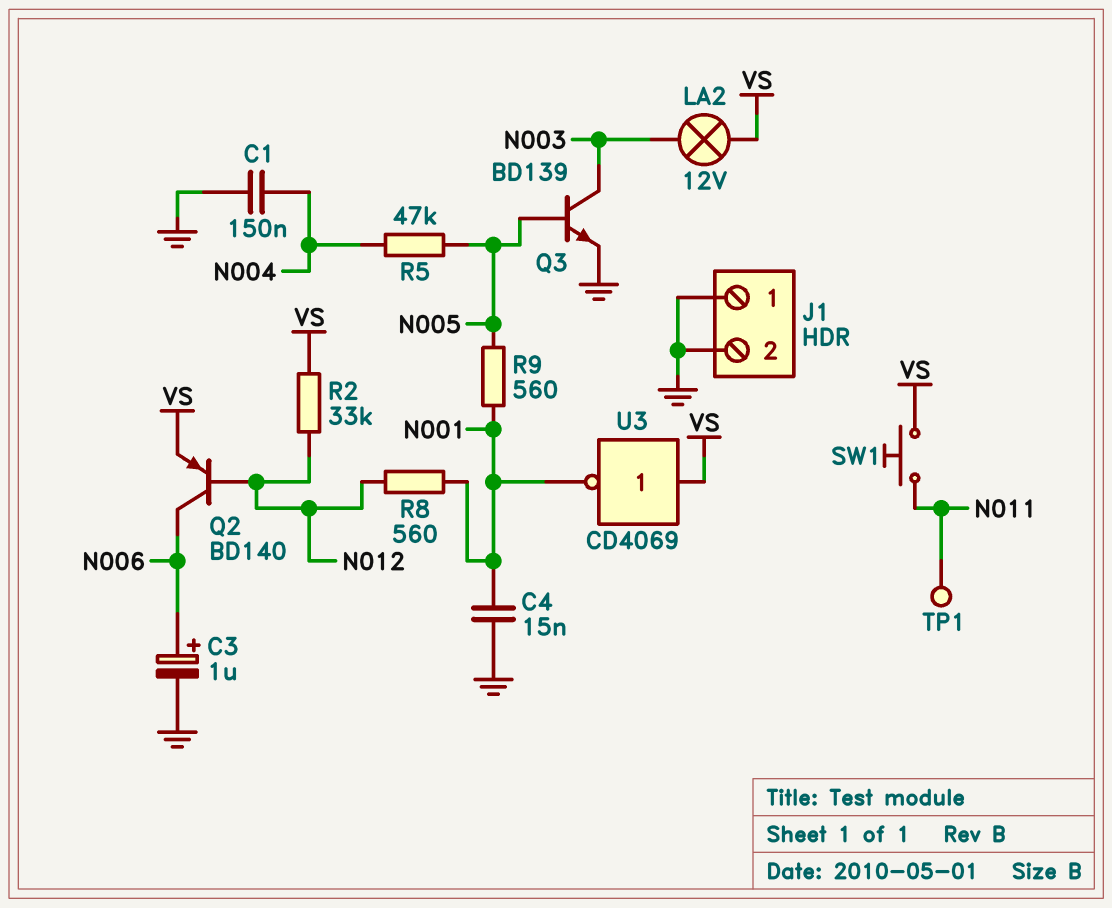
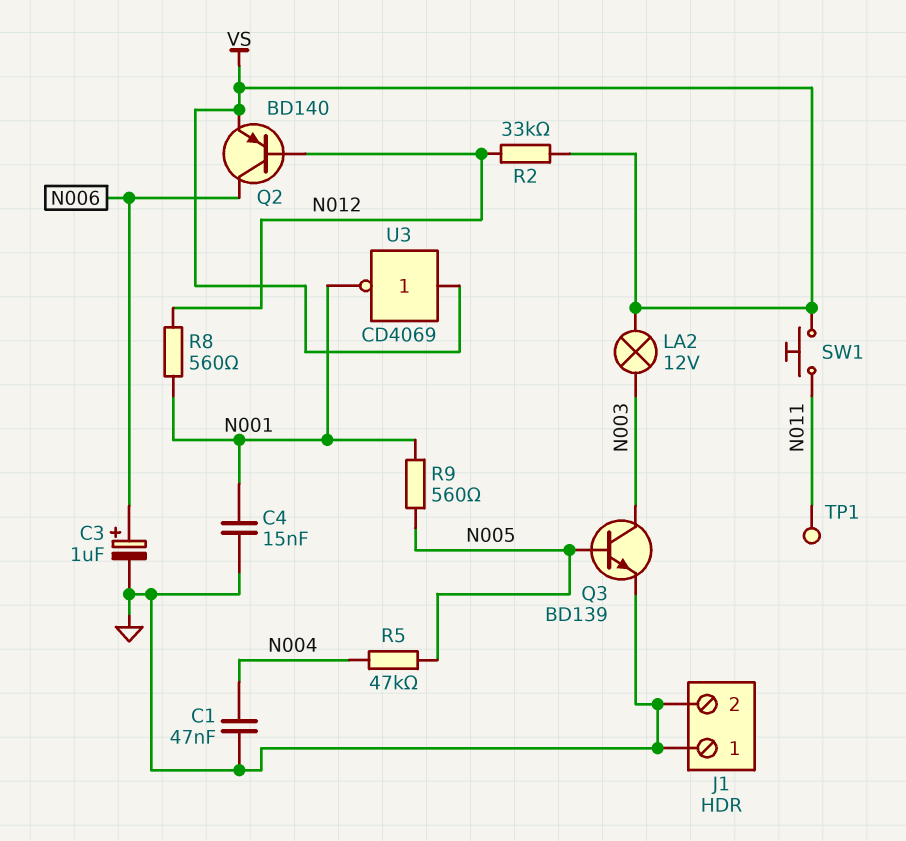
C1: 150nF (GND, N004) -> 47nF (GND, N004)

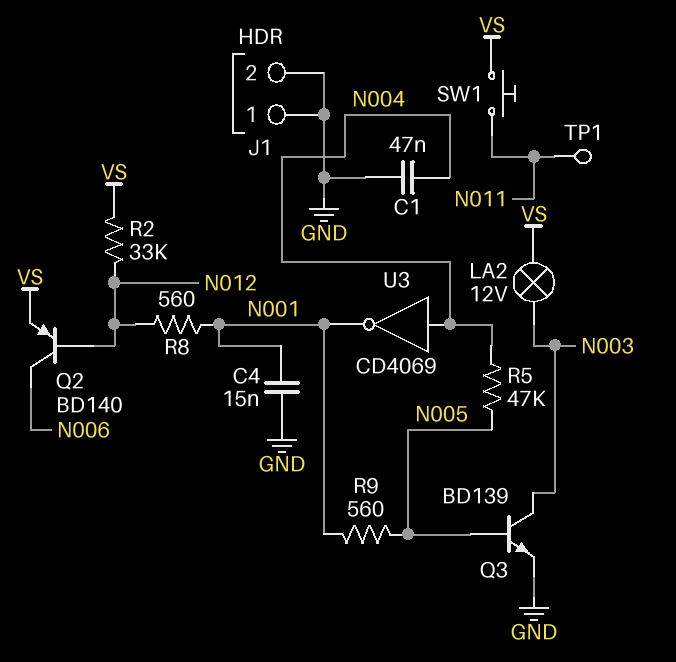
C3: 1uF (plus N006, minus GND) -> none
U3: NOT CD4069 (in VS, out N001) -> NOT CD4069 (in N004, out N001)

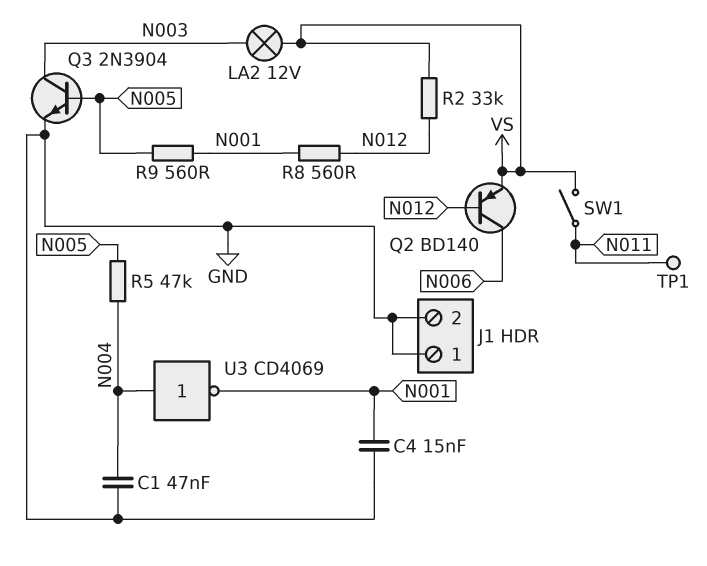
Q3: NPN BD139 (B N005, C N003, E GND) -> NPN 2N3904 (B N005, C N003, E GND)
SW1: button (N011, VS) -> switch (N011, VS)

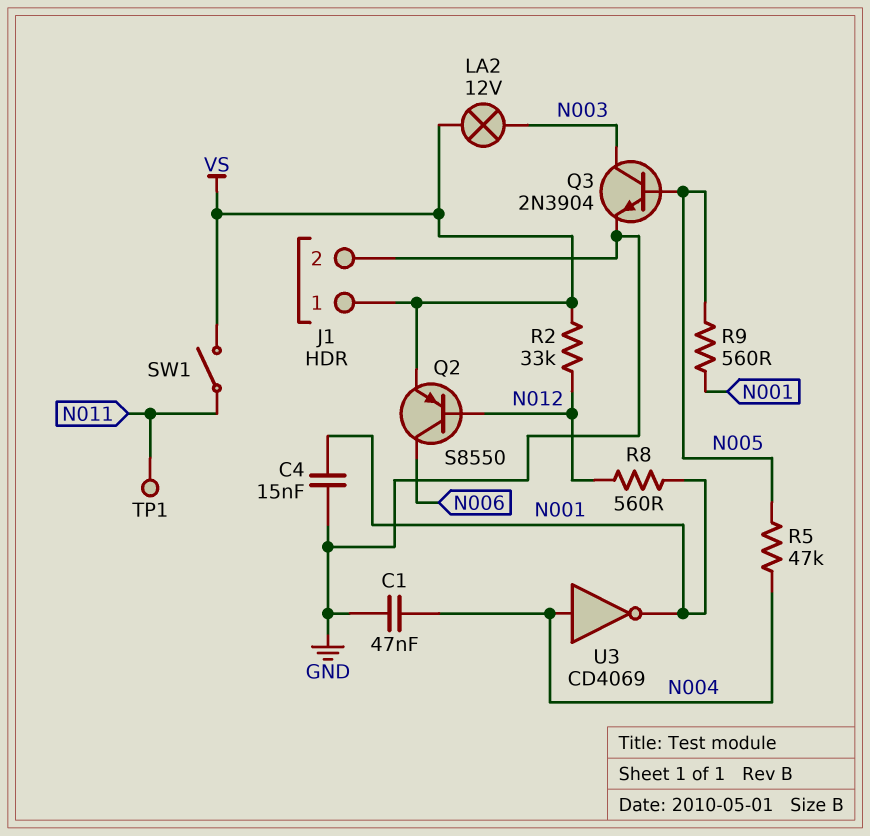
J1 pin 1: GND -> VS
Q2: PNP BD140 (B N012, C N006, E VS) -> PNP S8550 (B N012, C N006, E VS)

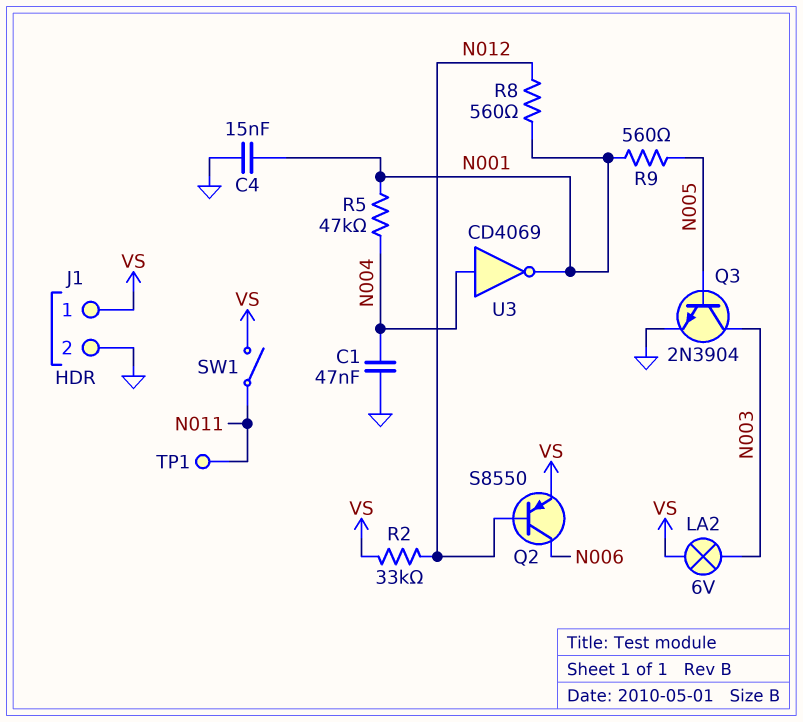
LA2: lamp 12V (N003, VS) -> lamp 6V (N003, VS)
R5: 47k (N004, N005) -> 47k (N001, N004)

